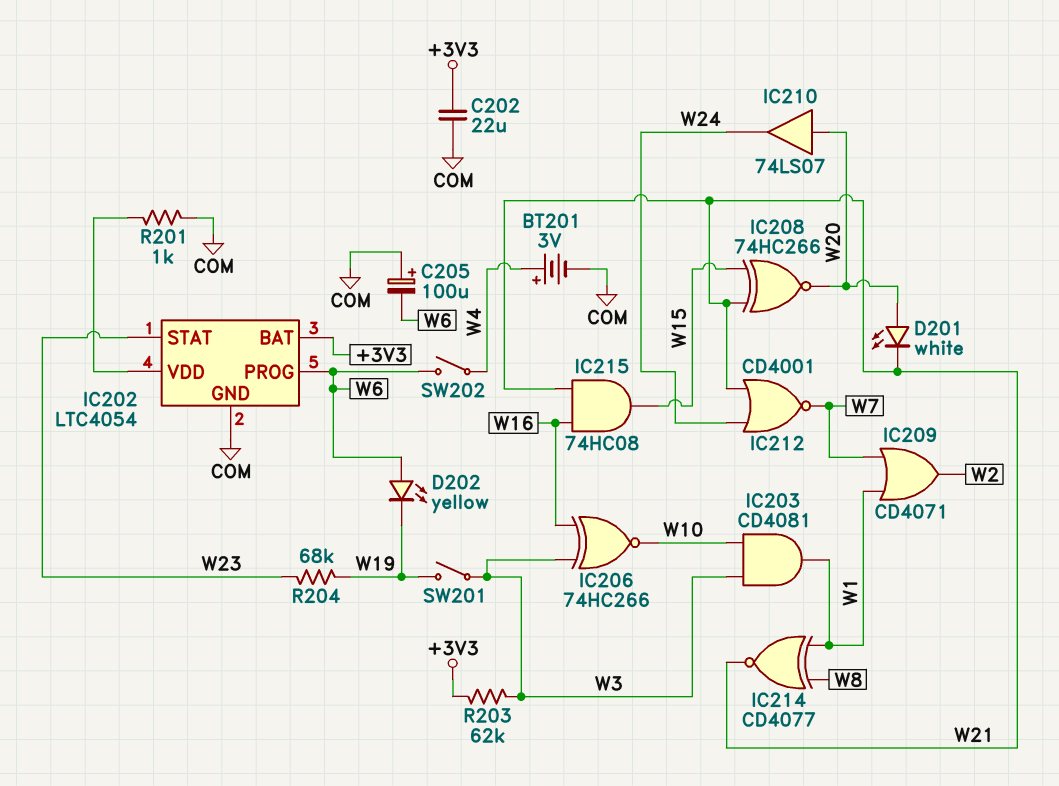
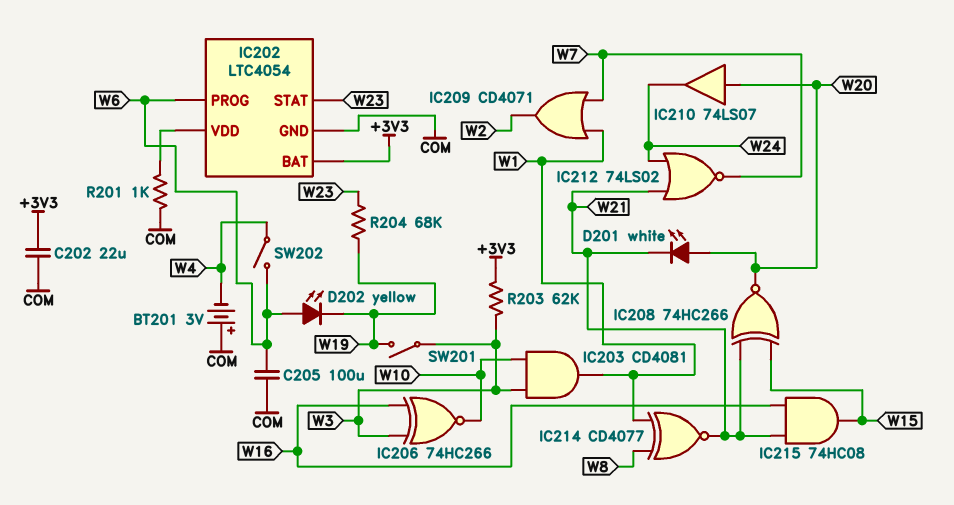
BT201: 3V (plus W4, minus COM) -> 3V (plus COM, minus W4)
C205: 100uF (plus COM, minus W6) -> 100uF (COM, W6)
IC212: NOR CD4001 (in W21, in W24, out W7) -> NOR 74LS02 (in W21, in W24, out W7)

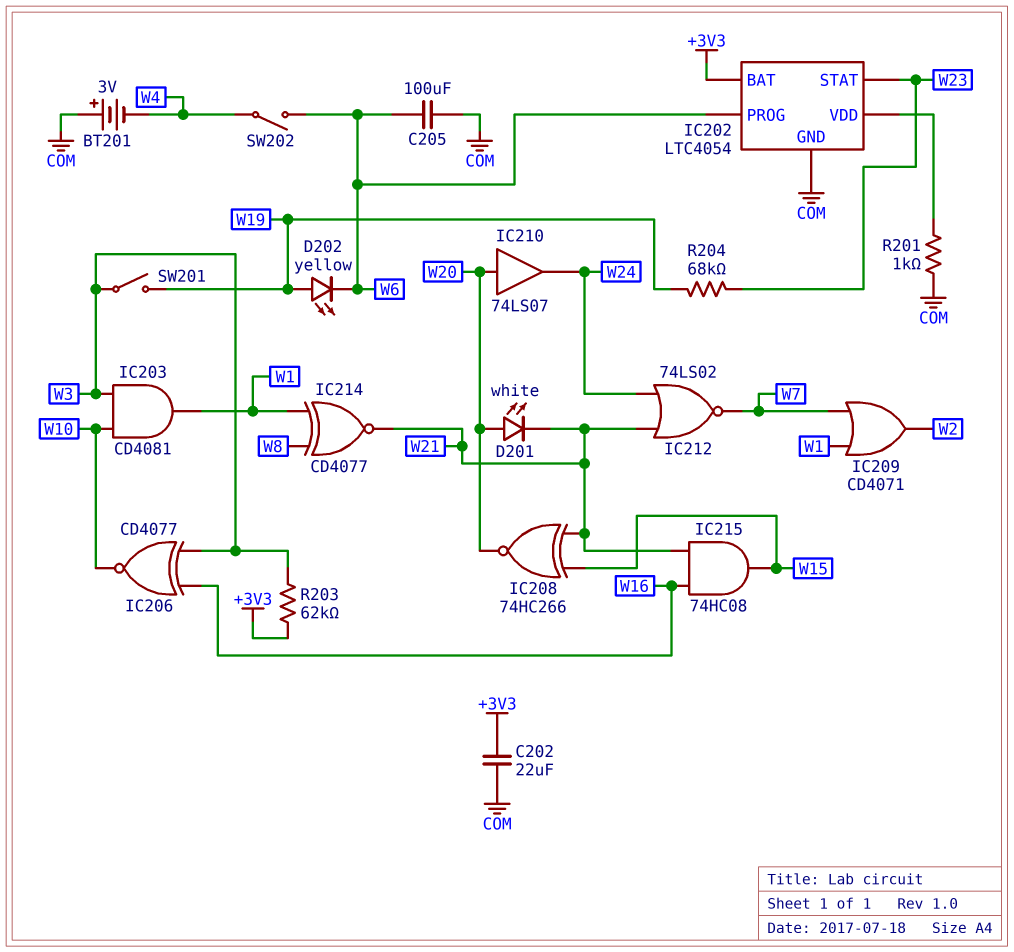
D202: LED yellow (A W6, K W19) -> LED yellow (A W19, K W6)
IC206: XNOR 74HC266 (in W3, in W16, out W10) -> XNOR CD4077 (in W3, in W16, out W10)

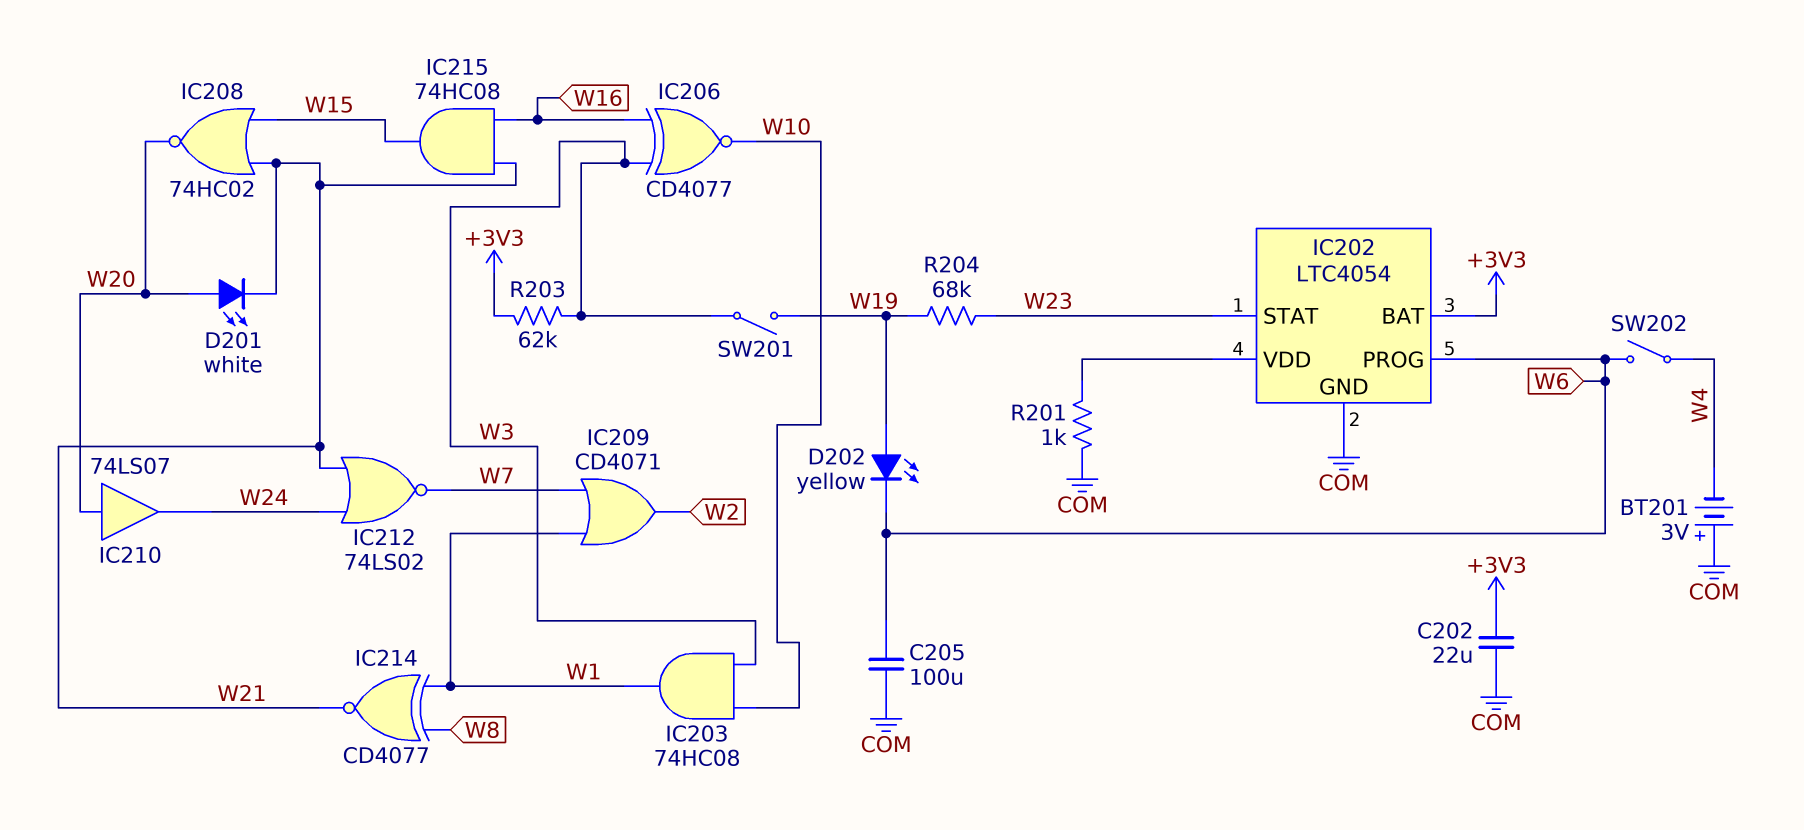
IC203: AND CD4081 (in W3, in W10, out W1) -> AND 74HC08 (in W3, in W10, out W1)
IC208: XNOR 74HC266 (in W15, in W21, out W20) -> NOR 74HC02 (in W15, in W21, out W20)

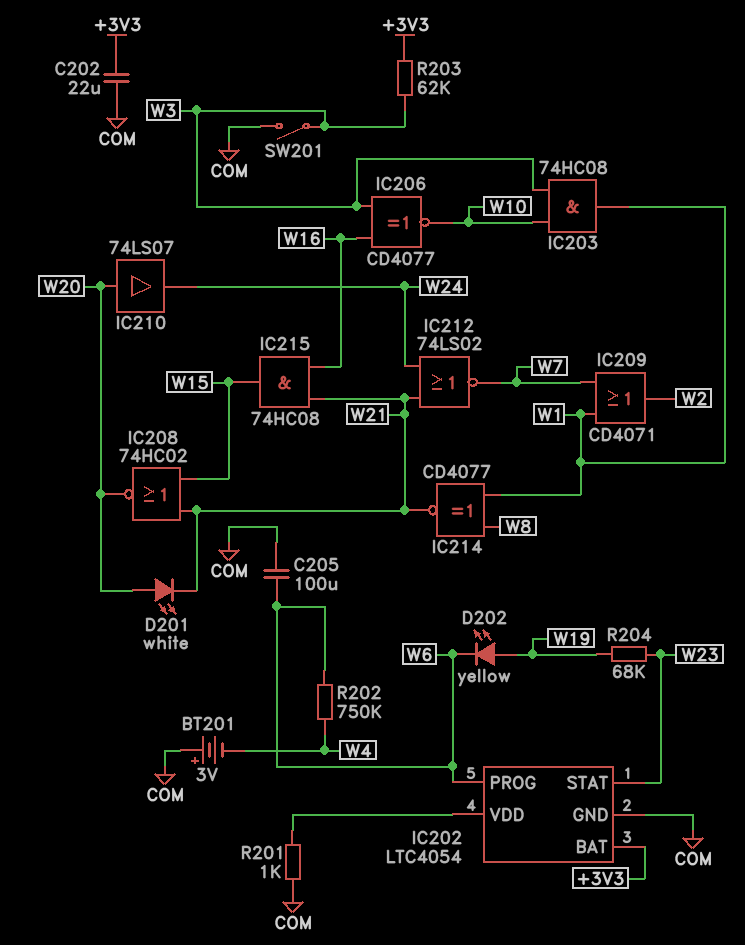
R202: none -> 750k (W4, W6)
SW201: switch (W3, W19) -> switch (COM, W3)
SW202: switch (W4, W6) -> none

